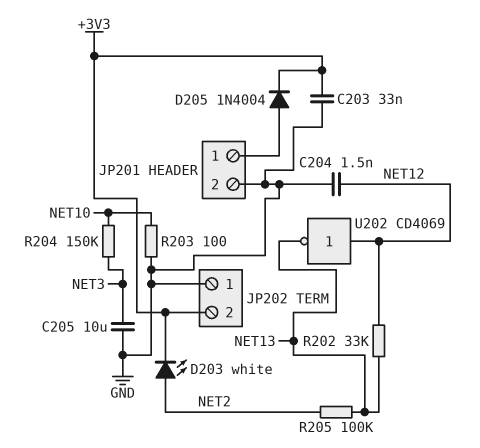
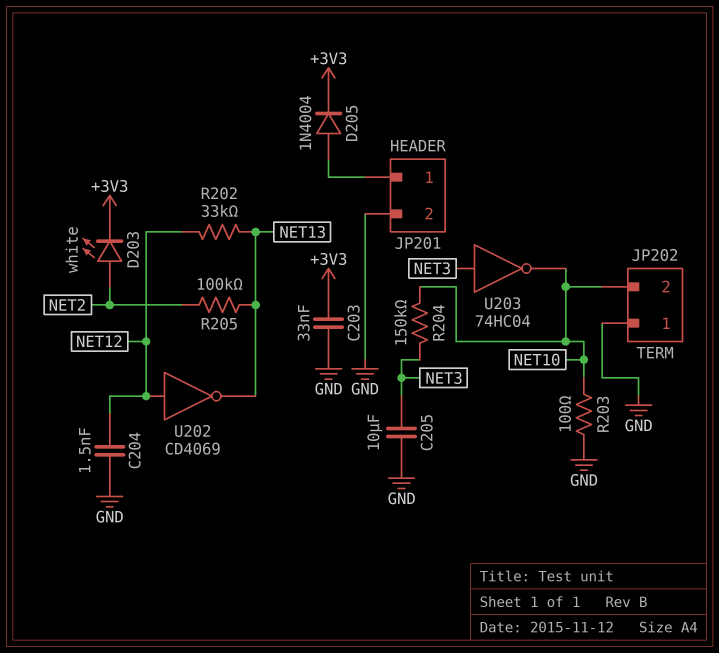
JP202 pin 2: +3V3 -> NET10
U203: none -> NOT 74HC04 (in NET3, out NET10)

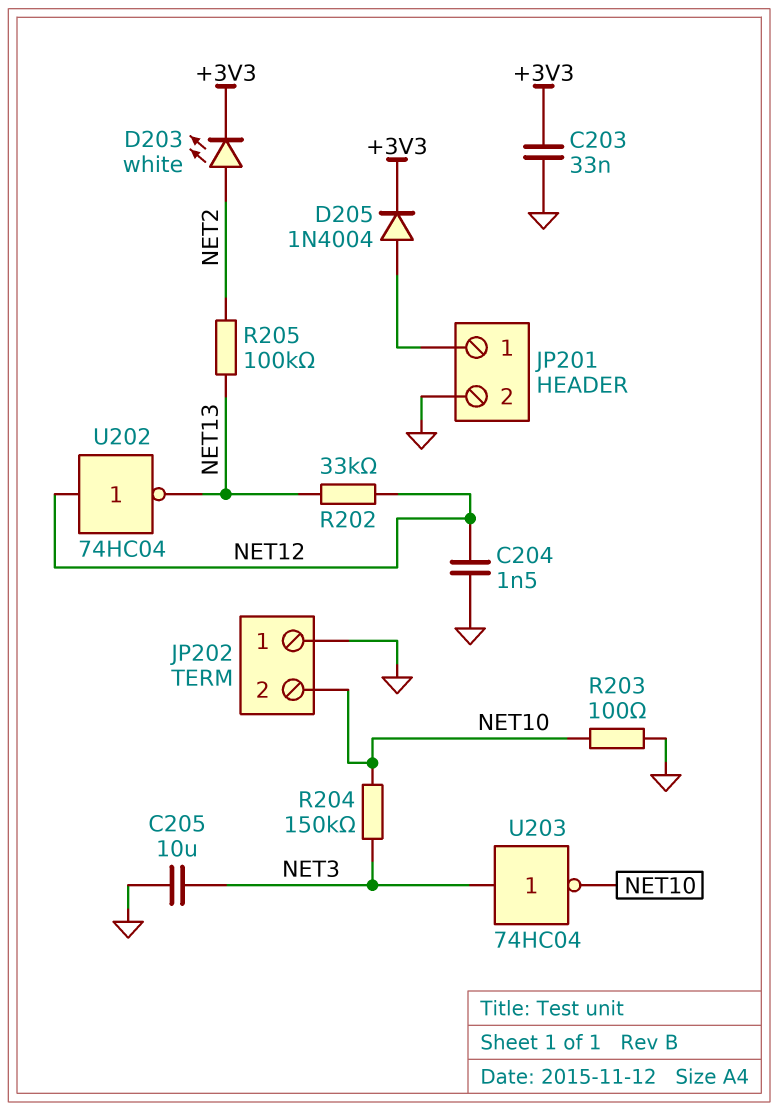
U202: NOT CD4069 (in NET12, out NET13) -> NOT 74HC04 (in NET12, out NET13)

